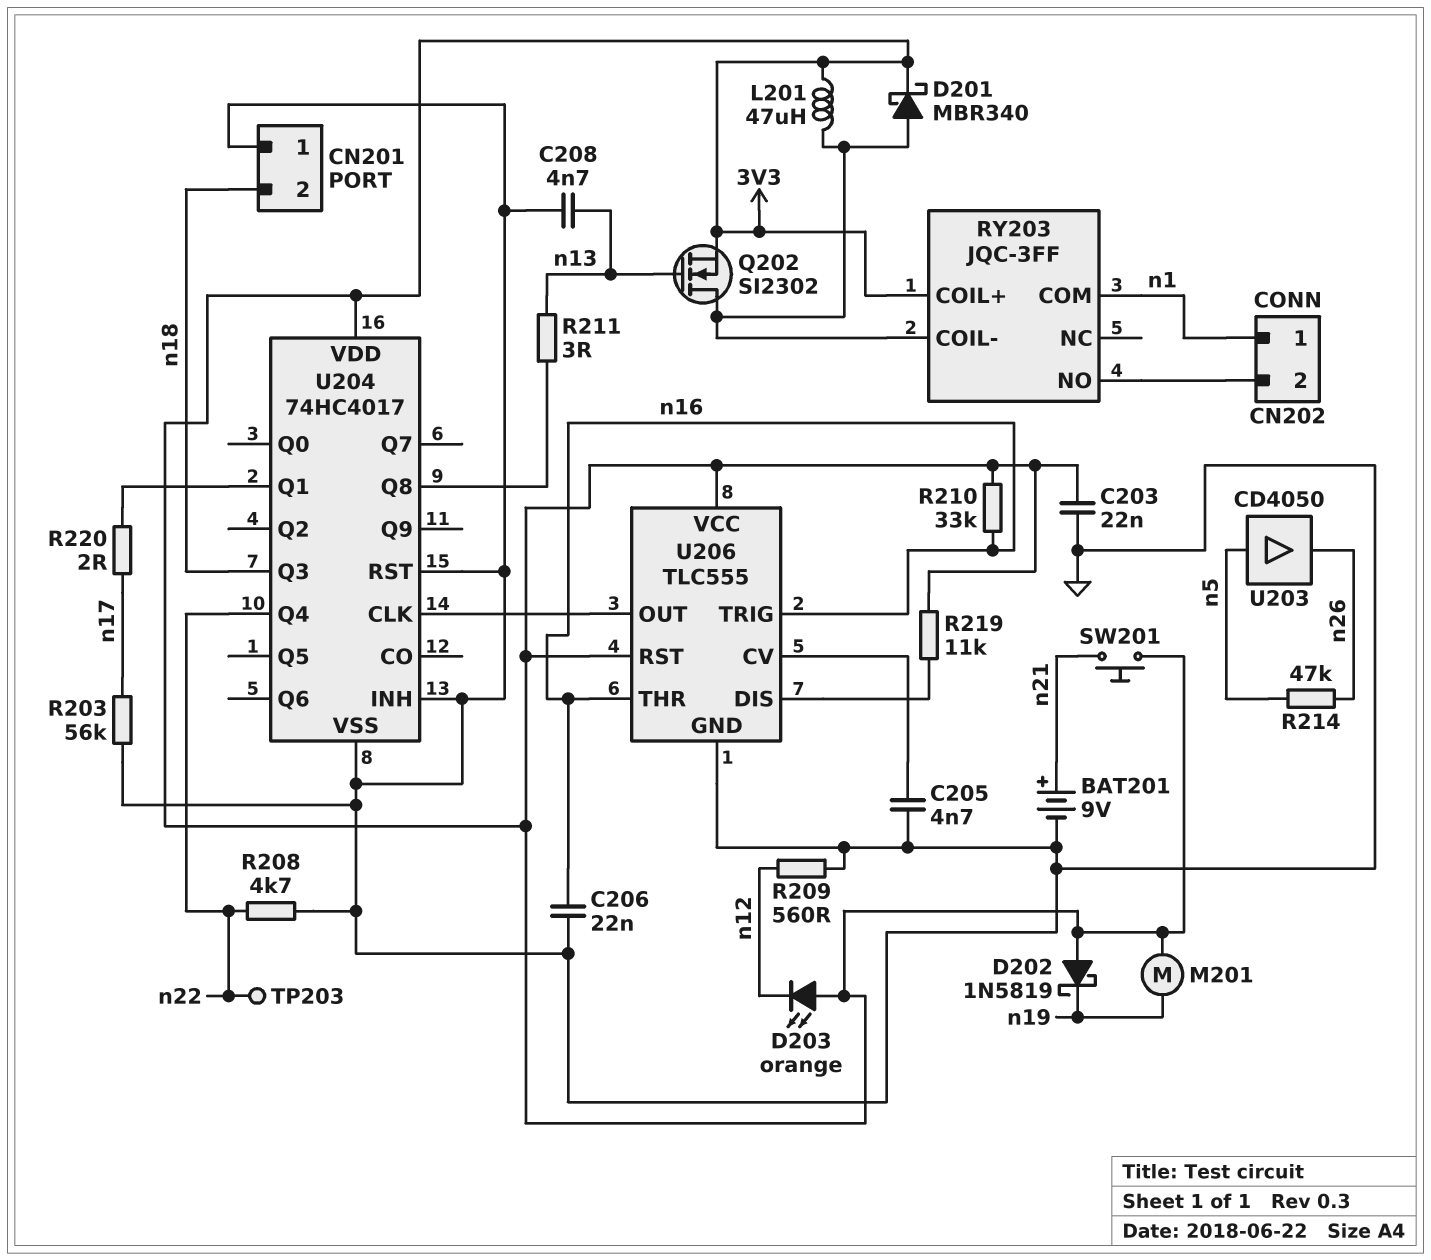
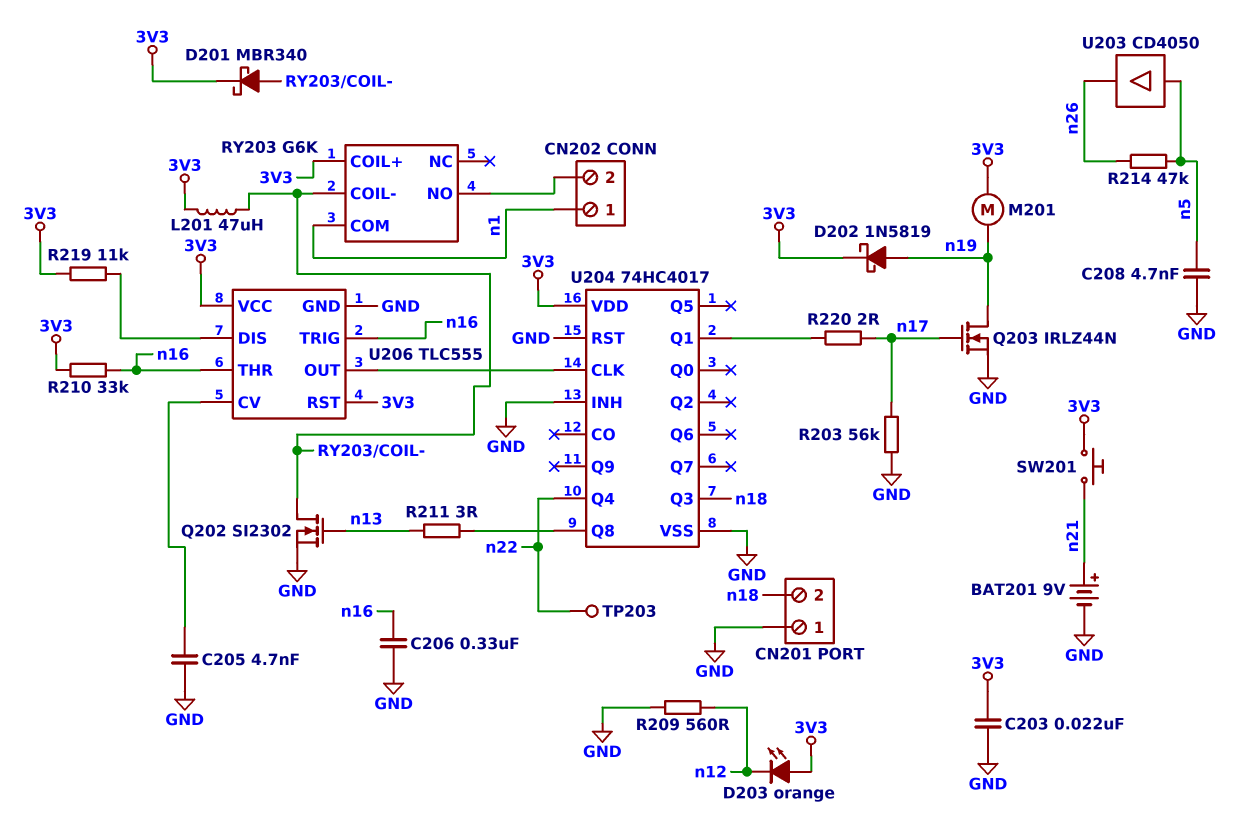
C206: 22nF (GND, n16) -> 330nF (GND, n16)
C208: 4.7nF (GND, n13) -> 4.7nF (GND, n5)
D202: schottky 1N5819 (A 3V3, K n19) -> schottky 1N5819 (A n19, K 3V3)
Q202: NMOS SI2302 (G n13, D RY203/COIL-, S 3V3) -> NMOS SI2302 (G n13, D RY203/COIL-, S GND)
Q203: none -> NMOS IRLZ44N (G n17, D n19, S GND)
R208: 4.7k (GND, n22) -> none
RY203: JQC-3FF -> G6K

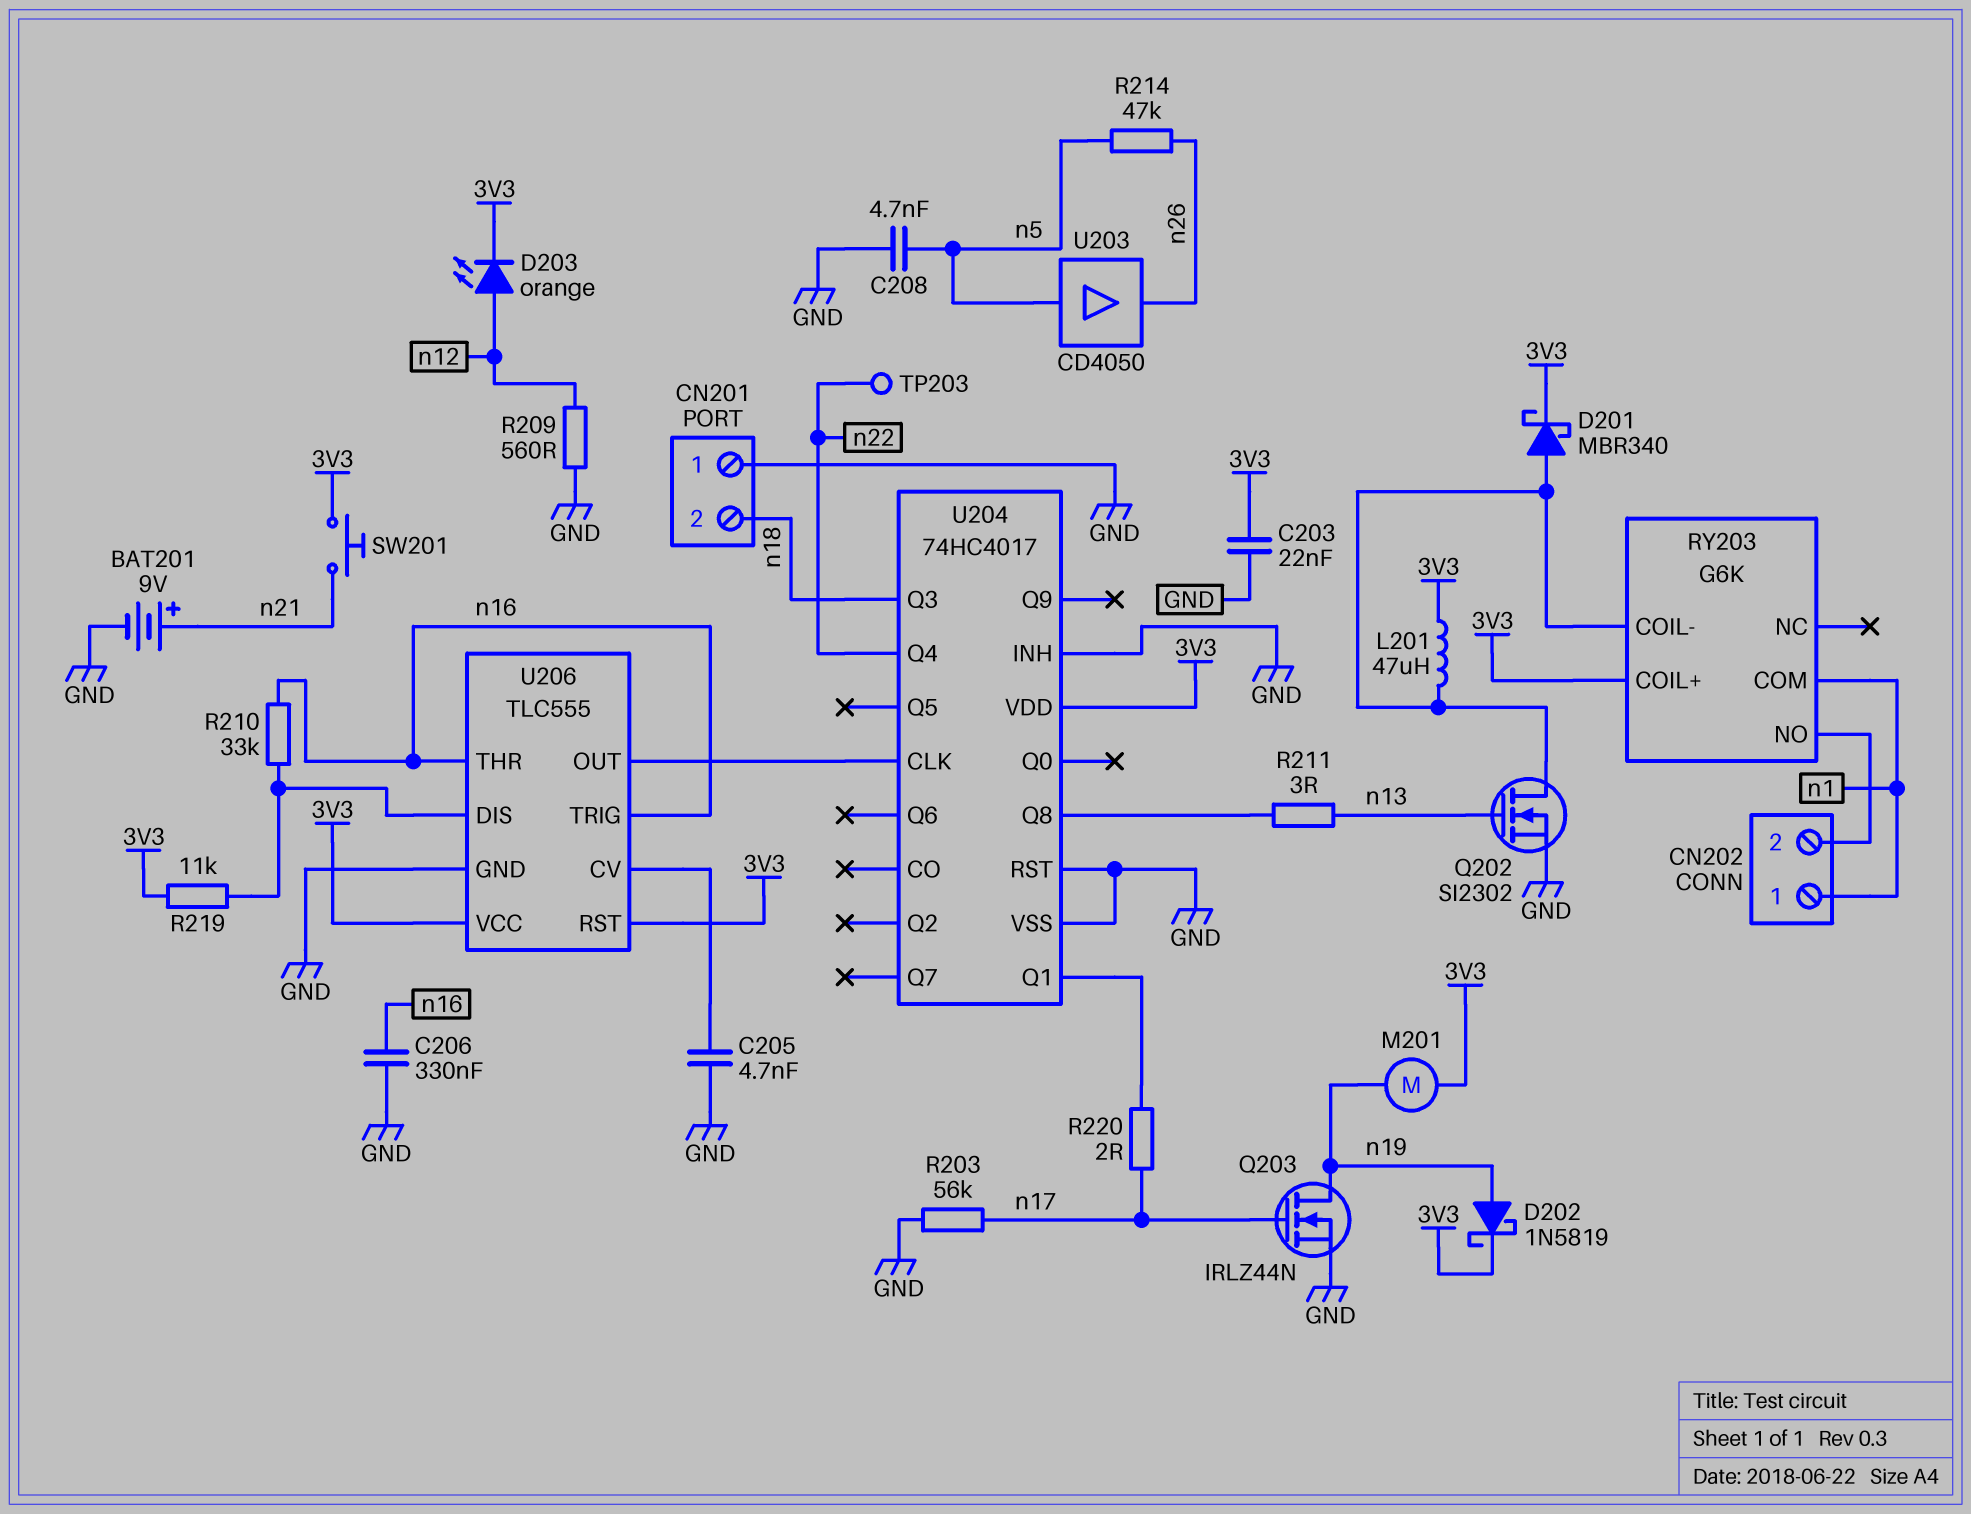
D203: LED orange (A 3V3, K n12) -> LED orange (A n12, K 3V3)
R210: 33k (3V3, n16) -> 33k (U206/DIS, n16)

